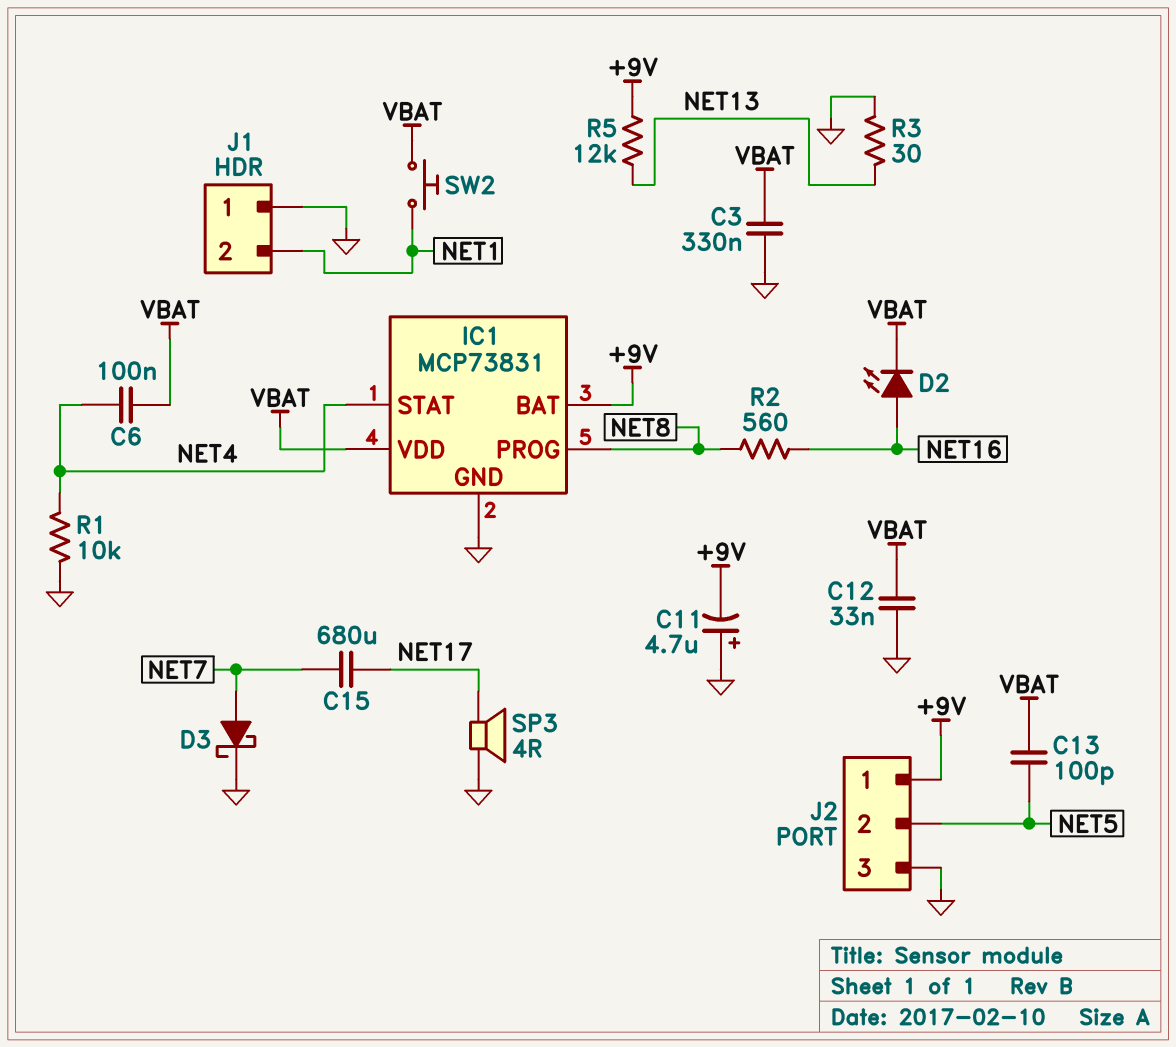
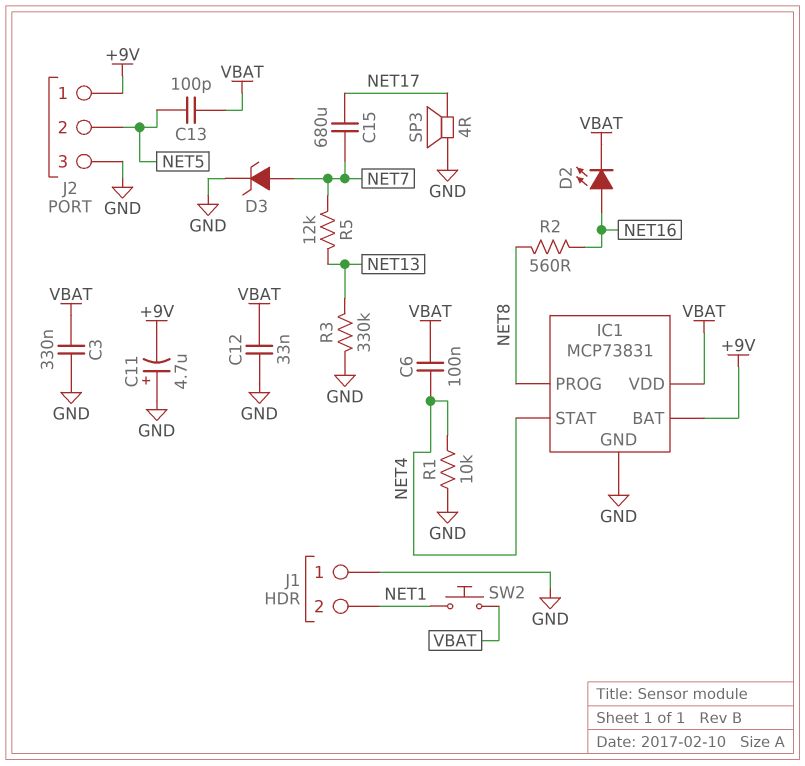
D3: schottky (A NET7, K GND) -> zener (A NET7, K GND)
R3: 30 (GND, NET13) -> 330k (GND, NET13)
R5: 12k (+9V, NET13) -> 12k (NET7, NET13)

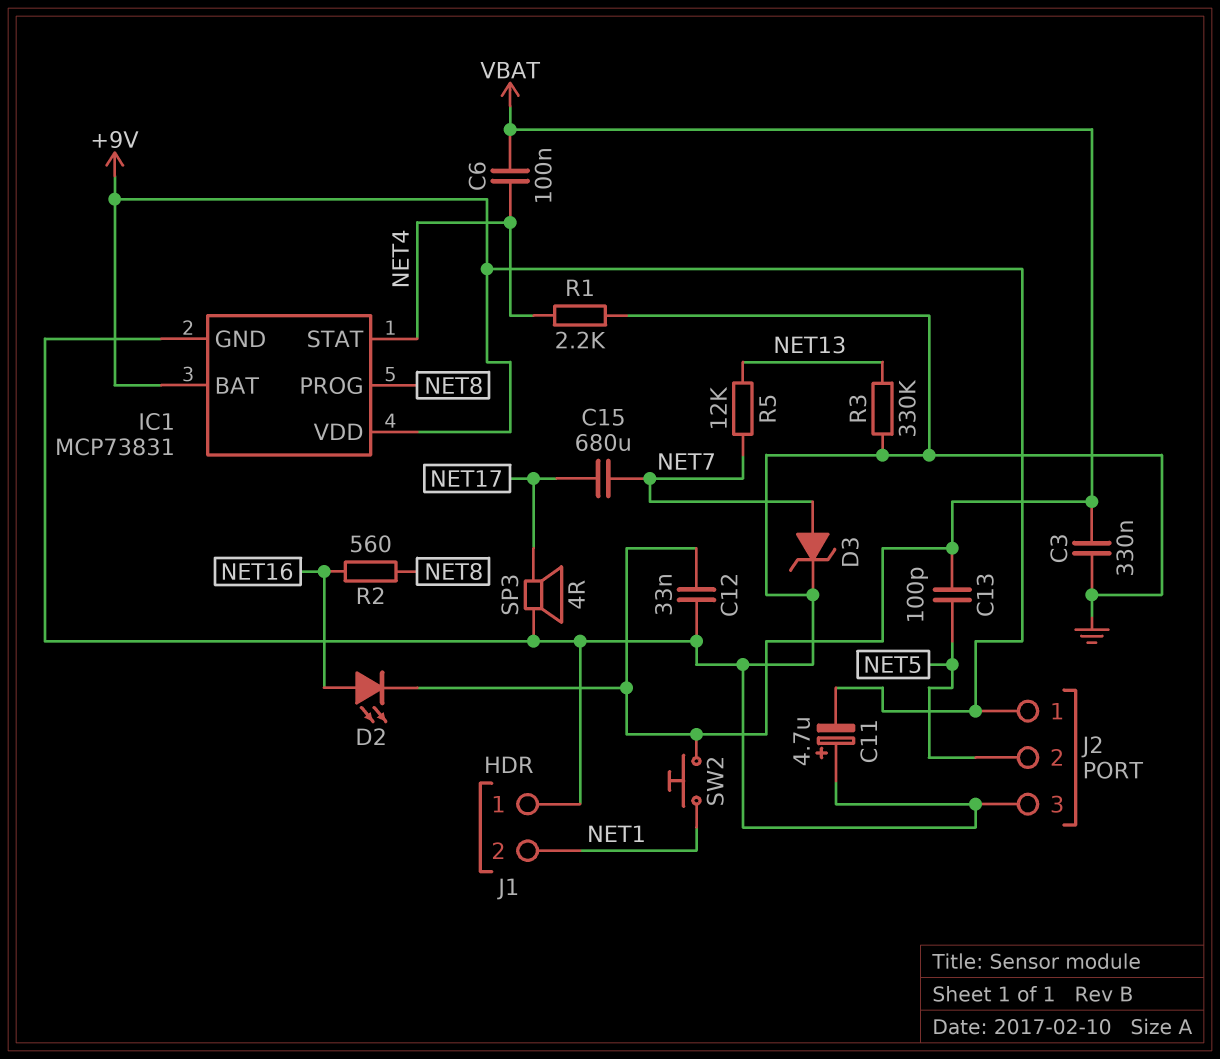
IC1 pin VDD: VBAT -> +9V
R1: 10k (GND, NET4) -> 2.2k (GND, NET4)

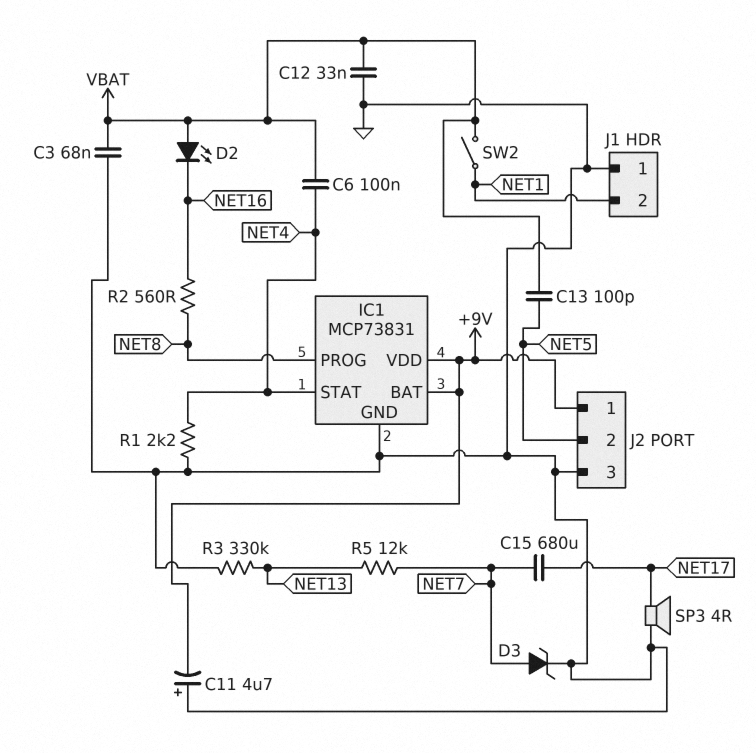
C3: 330nF (GND, VBAT) -> 68nF (GND, VBAT)
D2: LED (A NET16, K VBAT) -> LED (A VBAT, K NET16)
SW2: button (NET1, VBAT) -> switch (NET1, VBAT)

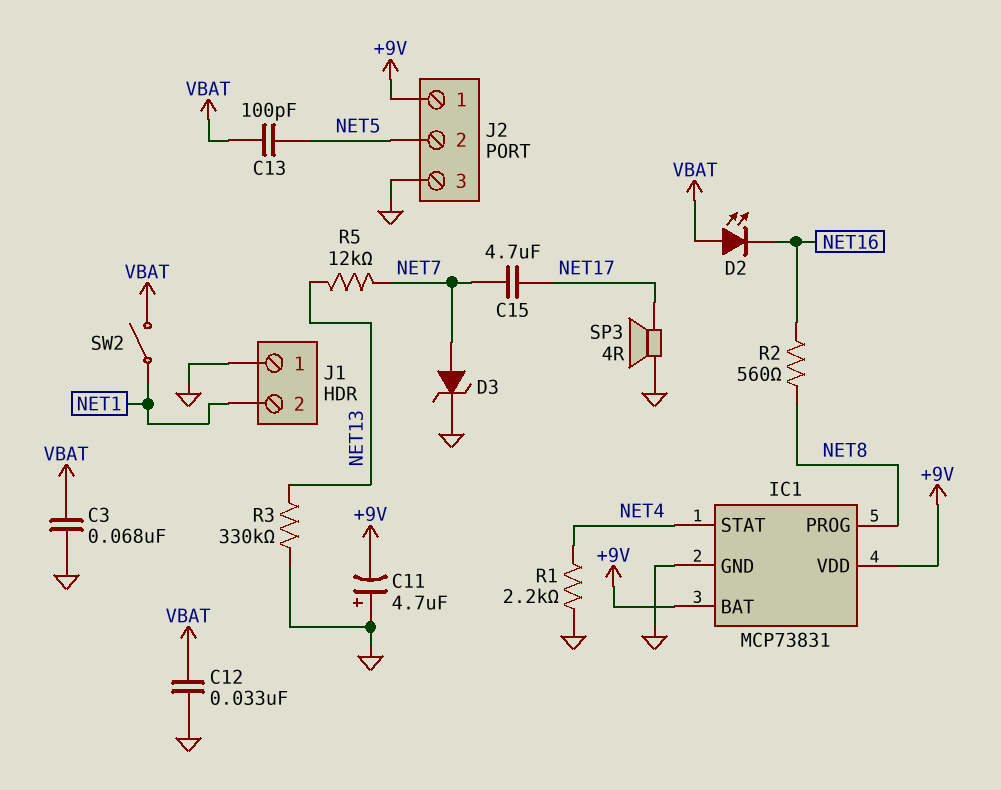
C6: 100nF (NET4, VBAT) -> none
C15: 680uF (NET7, NET17) -> 4.7uF (NET7, NET17)

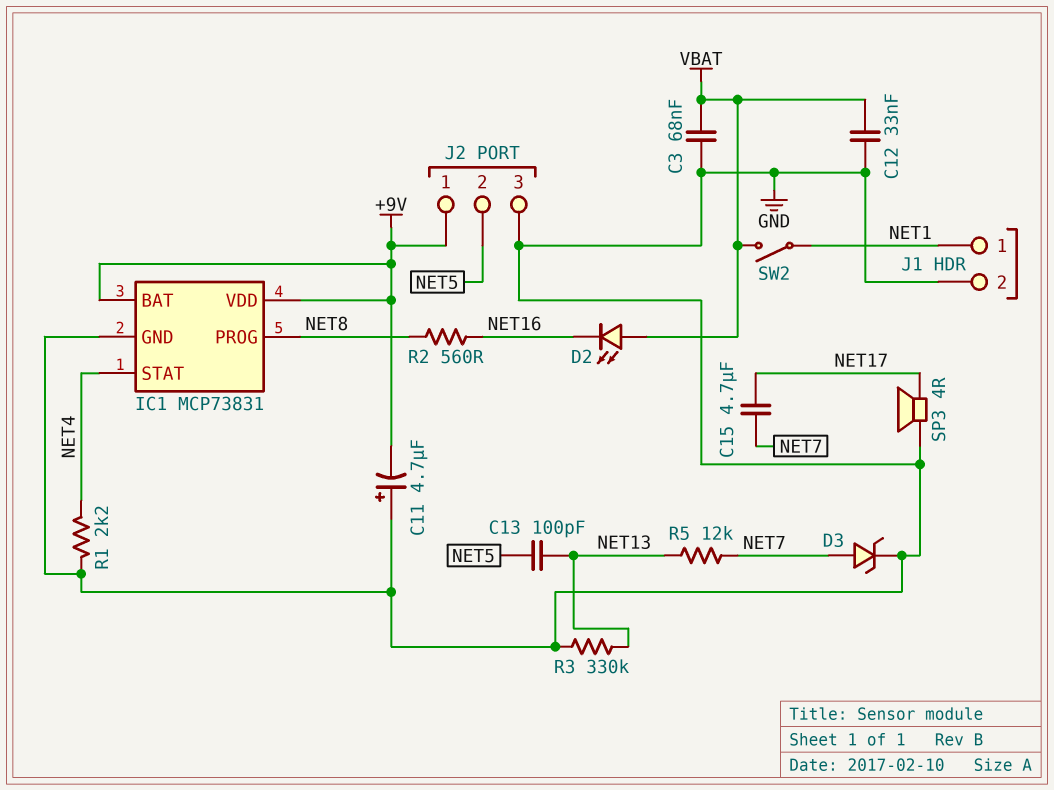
C13: 100pF (NET5, VBAT) -> 100pF (NET5, NET13)
J1 pin 1: GND -> NET1
J1 pin 2: NET1 -> GND

